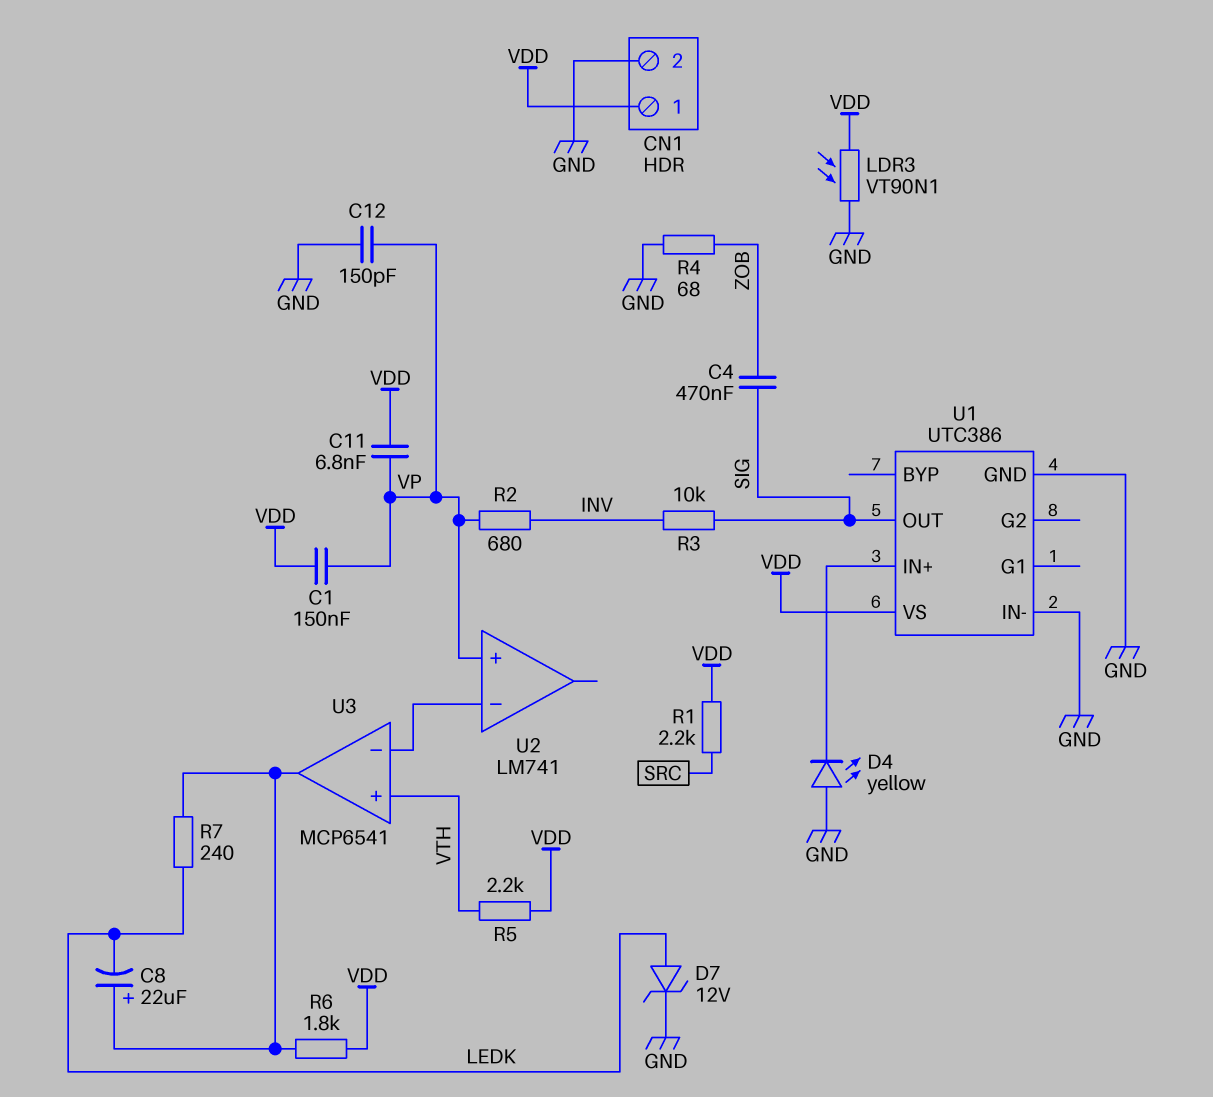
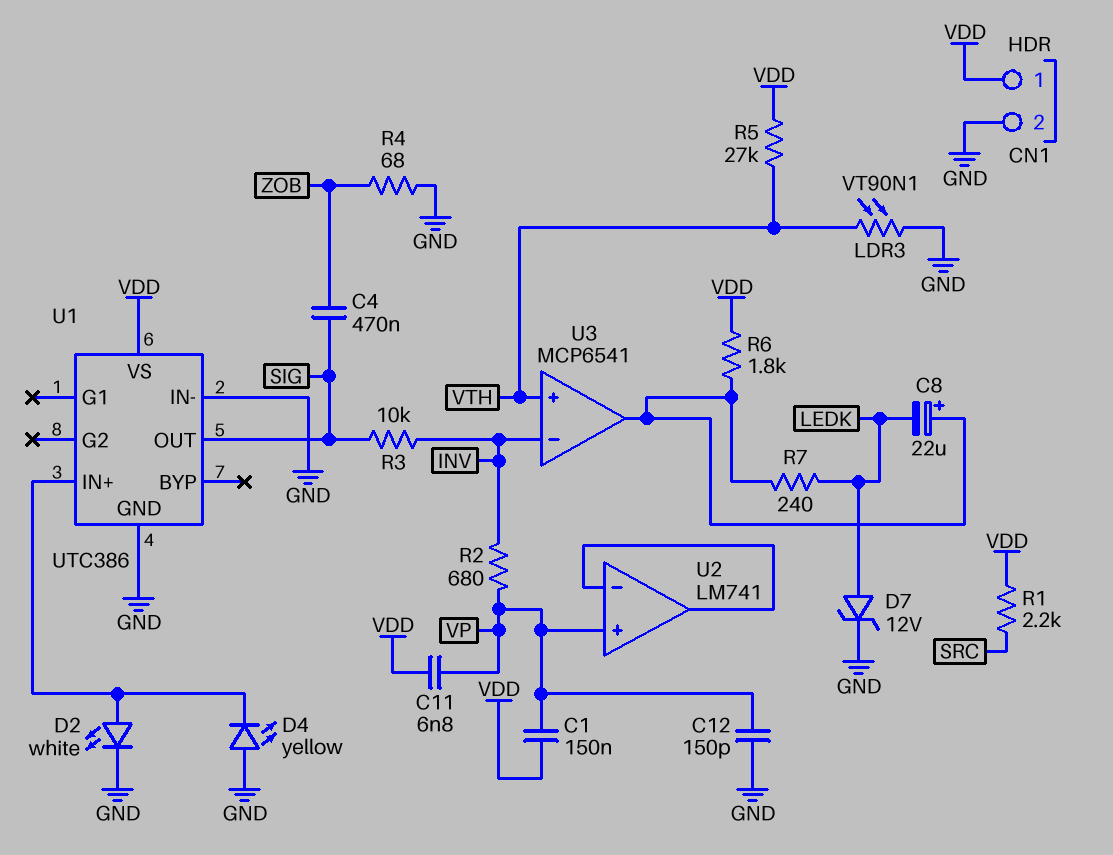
D2: none -> LED white (A U1/IN+, K GND)
LDR3: VT90N1 (GND, VDD) -> VT90N1 (GND, VTH)
R5: 2.2k (VDD, VTH) -> 27k (VDD, VTH)
U2 pin out: none -> U2/in-
U3 pin in-: U2/in- -> INV

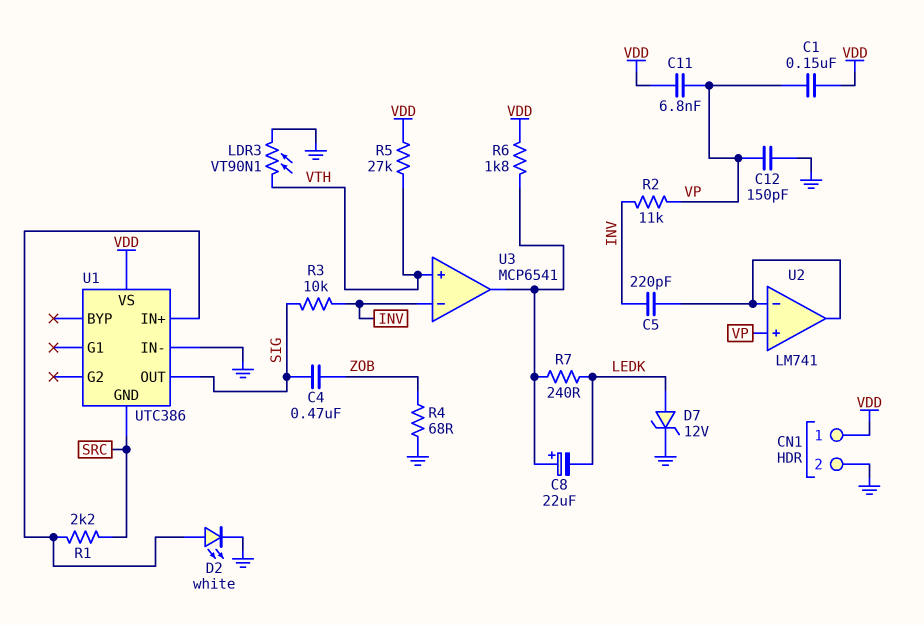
C5: none -> 220pF (INV, U2/in-)
D4: LED yellow (A GND, K U1/IN+) -> none
R1: 2.2k (SRC, VDD) -> 2.2k (SRC, U1/IN+)
R2: 680 (INV, VP) -> 11k (INV, VP)
U1 pin GND: GND -> SRC

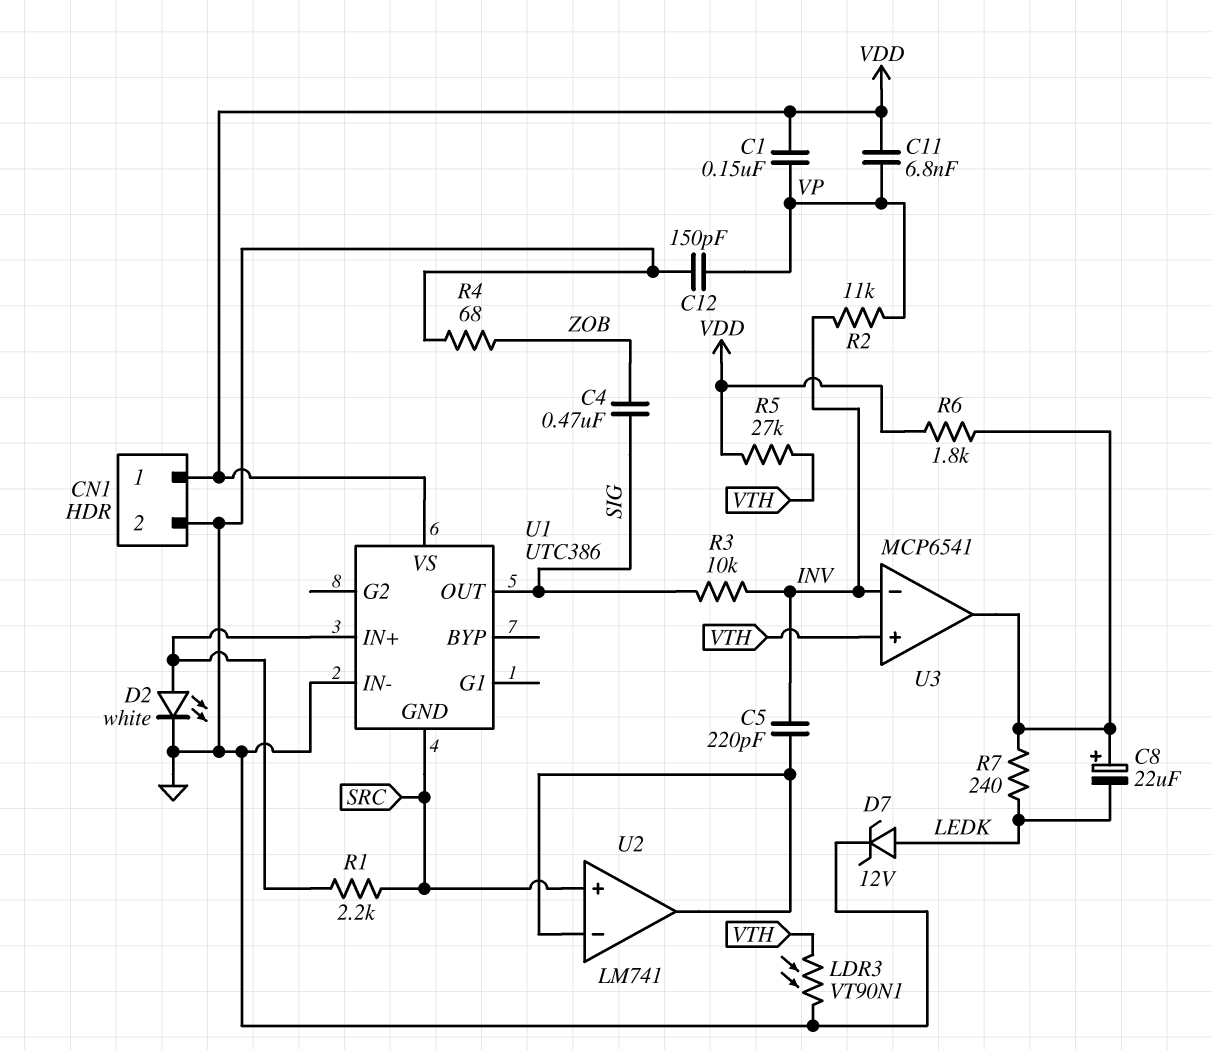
U2 pin in+: VP -> SRC

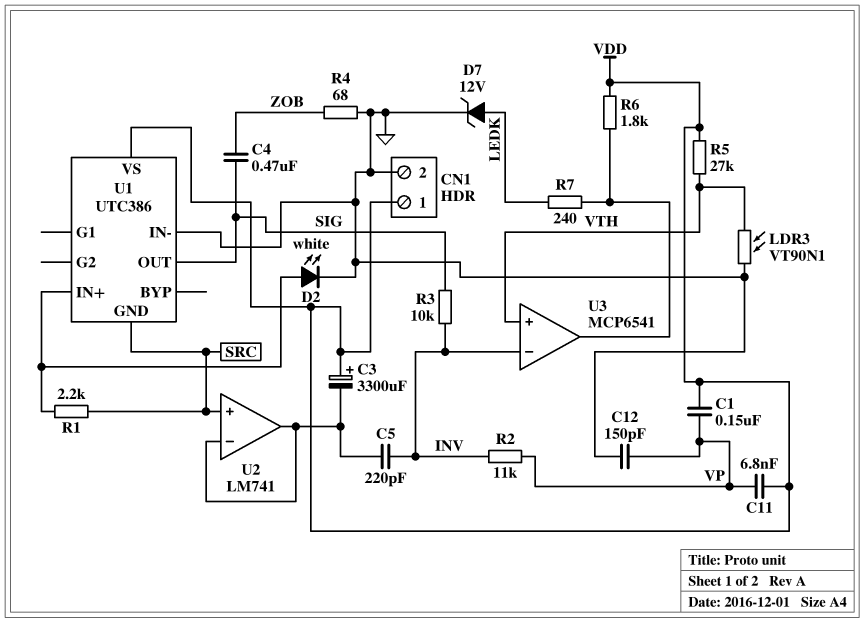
C3: none -> 3300uF (plus VDD, minus U2/in-)
C8: 22uF (plus U3/out, minus LEDK) -> none

